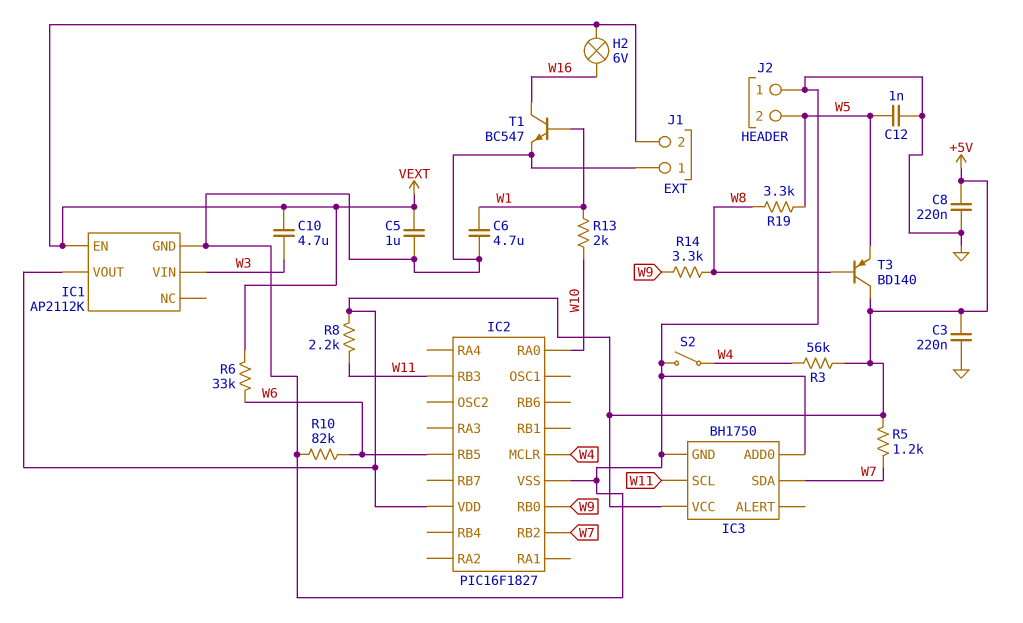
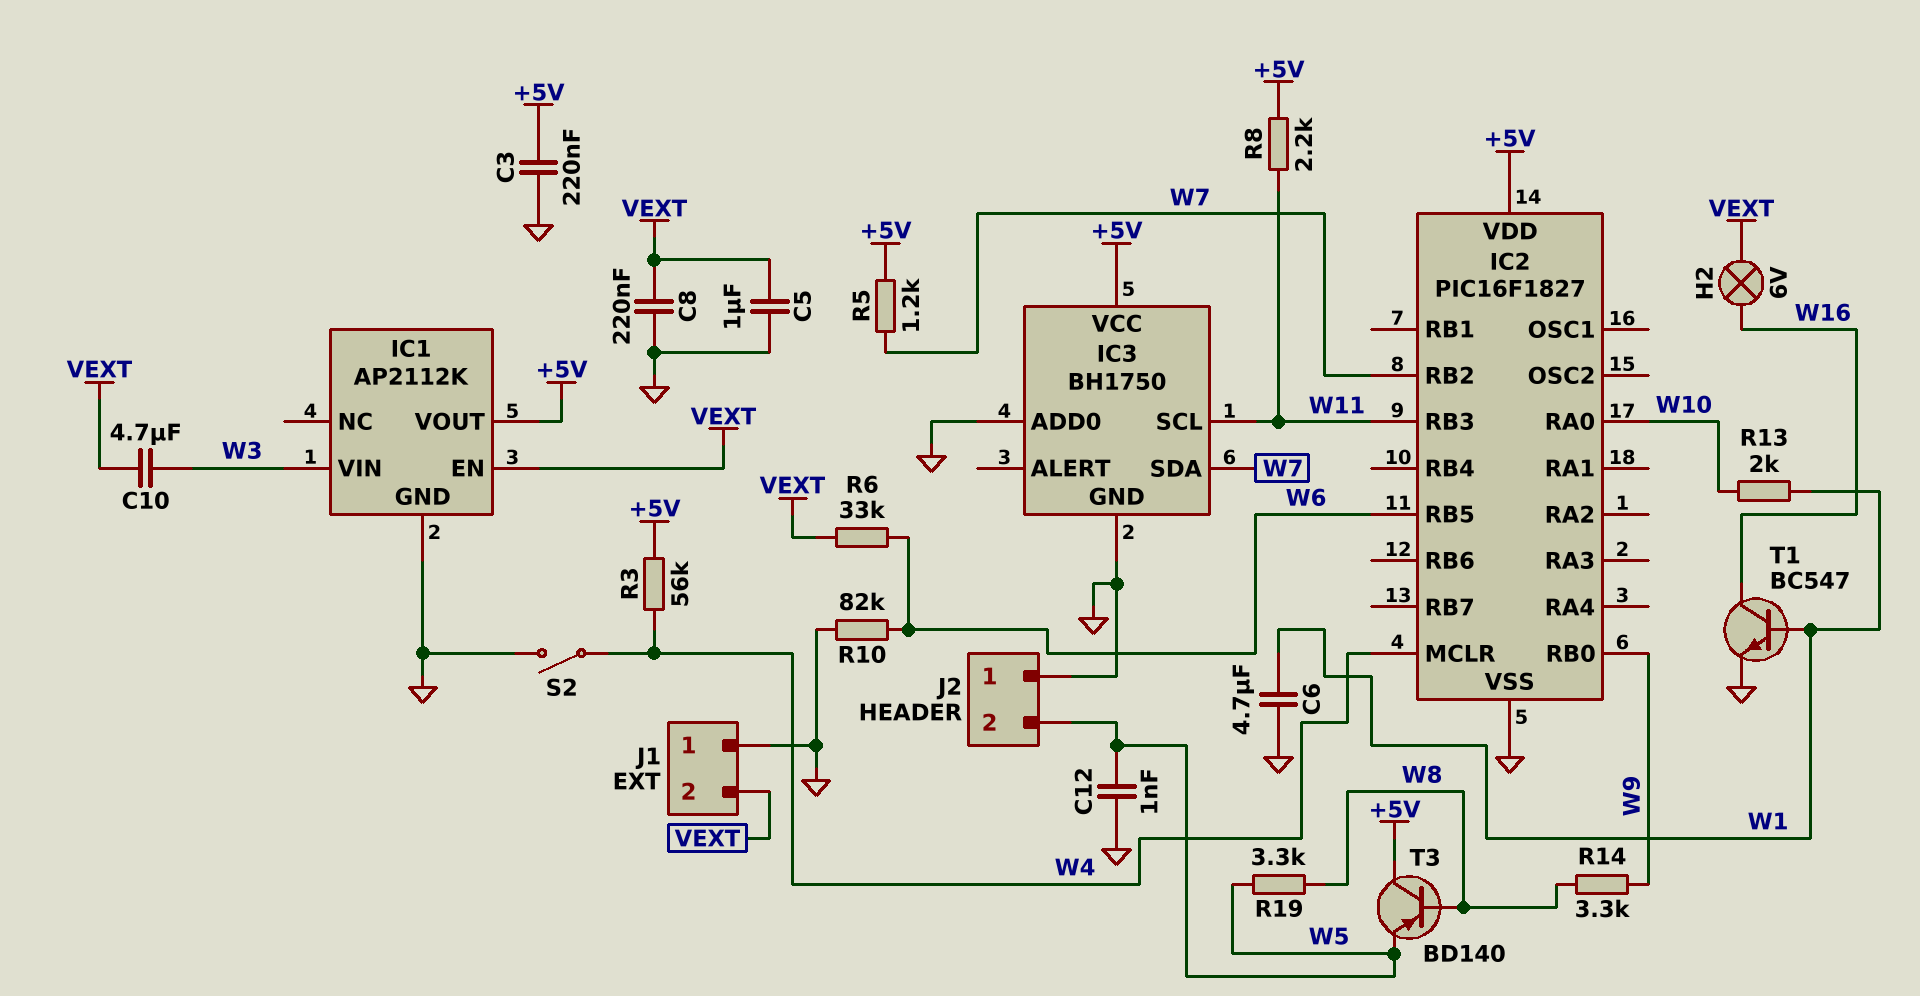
C8: 220nF (+5V, GND) -> 220nF (GND, VEXT)

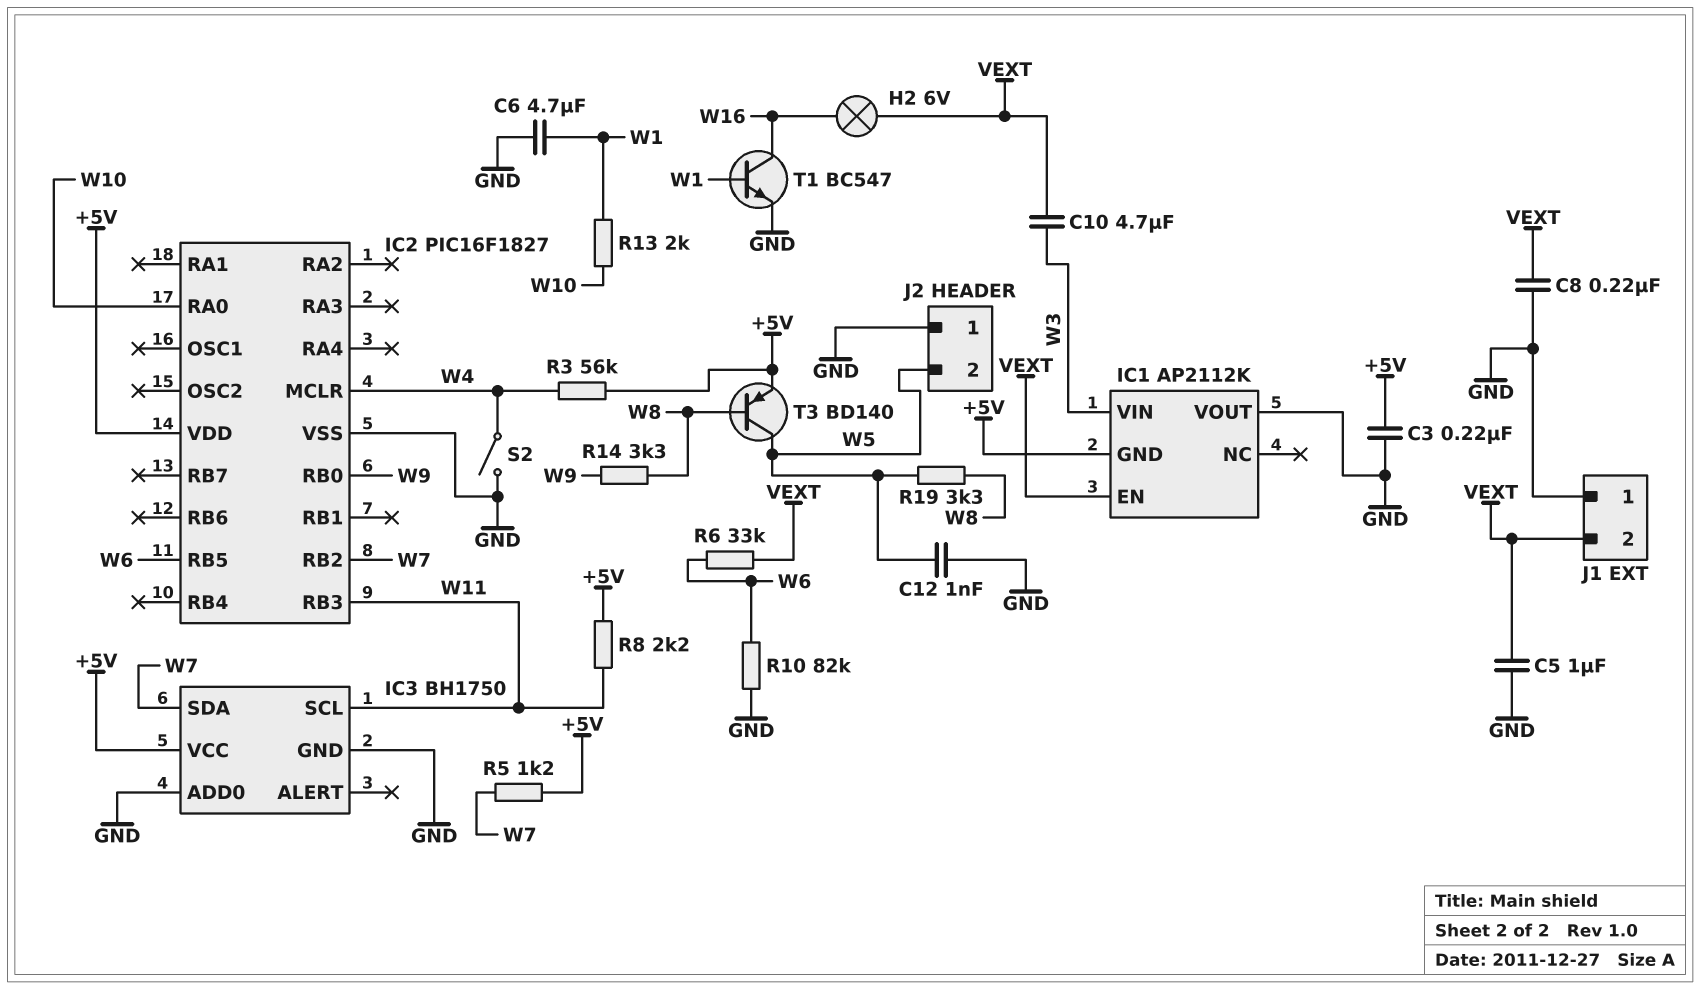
IC1 pin GND: GND -> +5V
IC1 pin VOUT: +5V -> GND
T3: PNP BD140 (B W8, C +5V, E W5) -> PNP BD140 (B W8, C W5, E +5V)

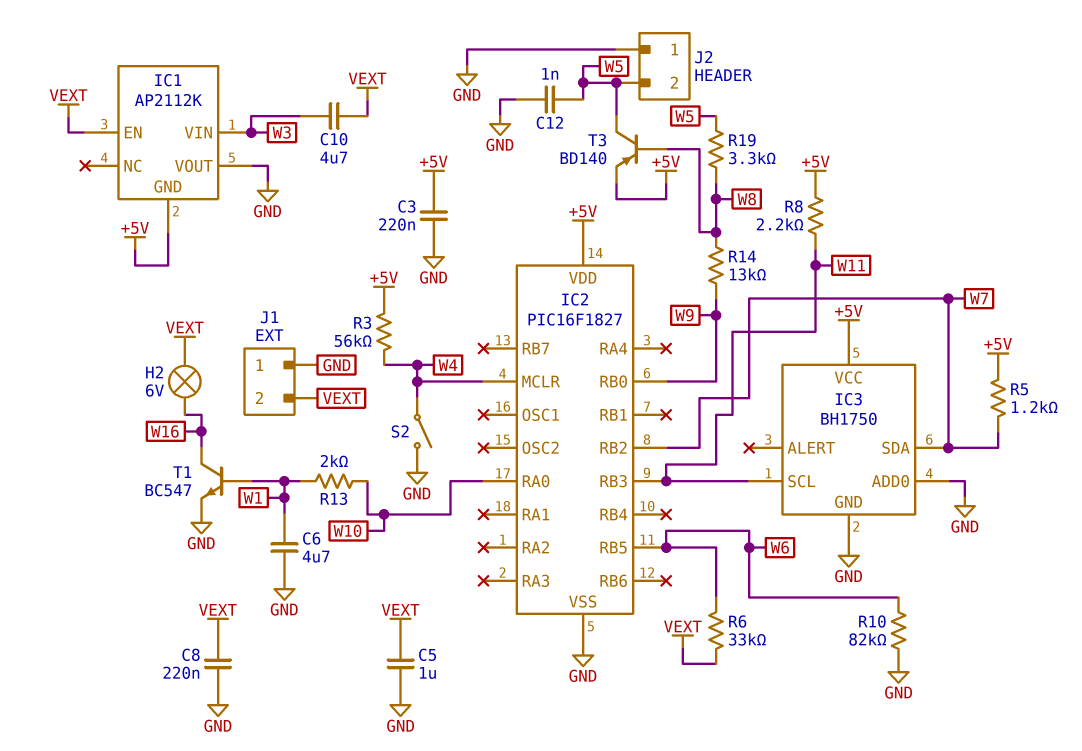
R14: 3.3k (W8, W9) -> 13k (W8, W9)

